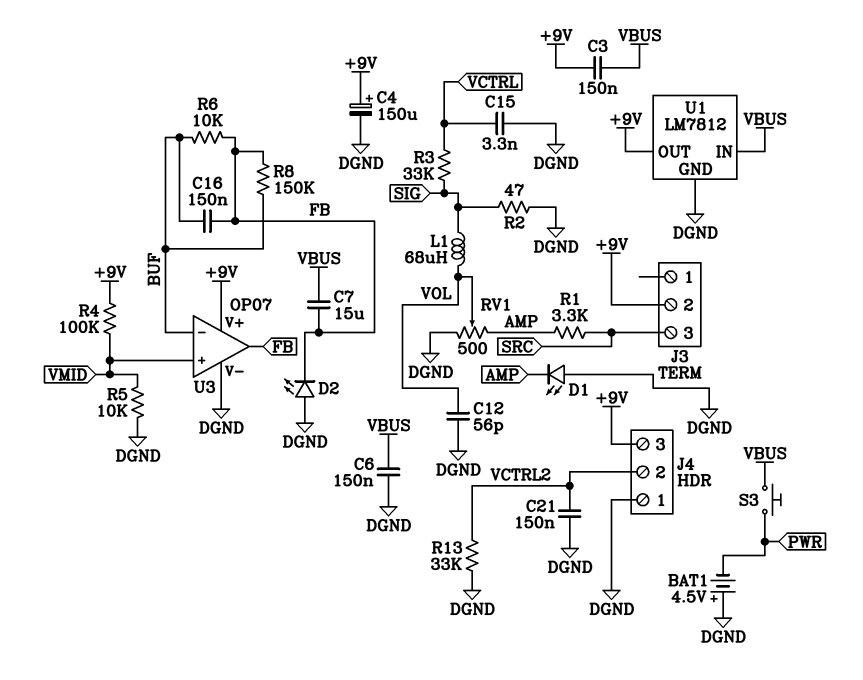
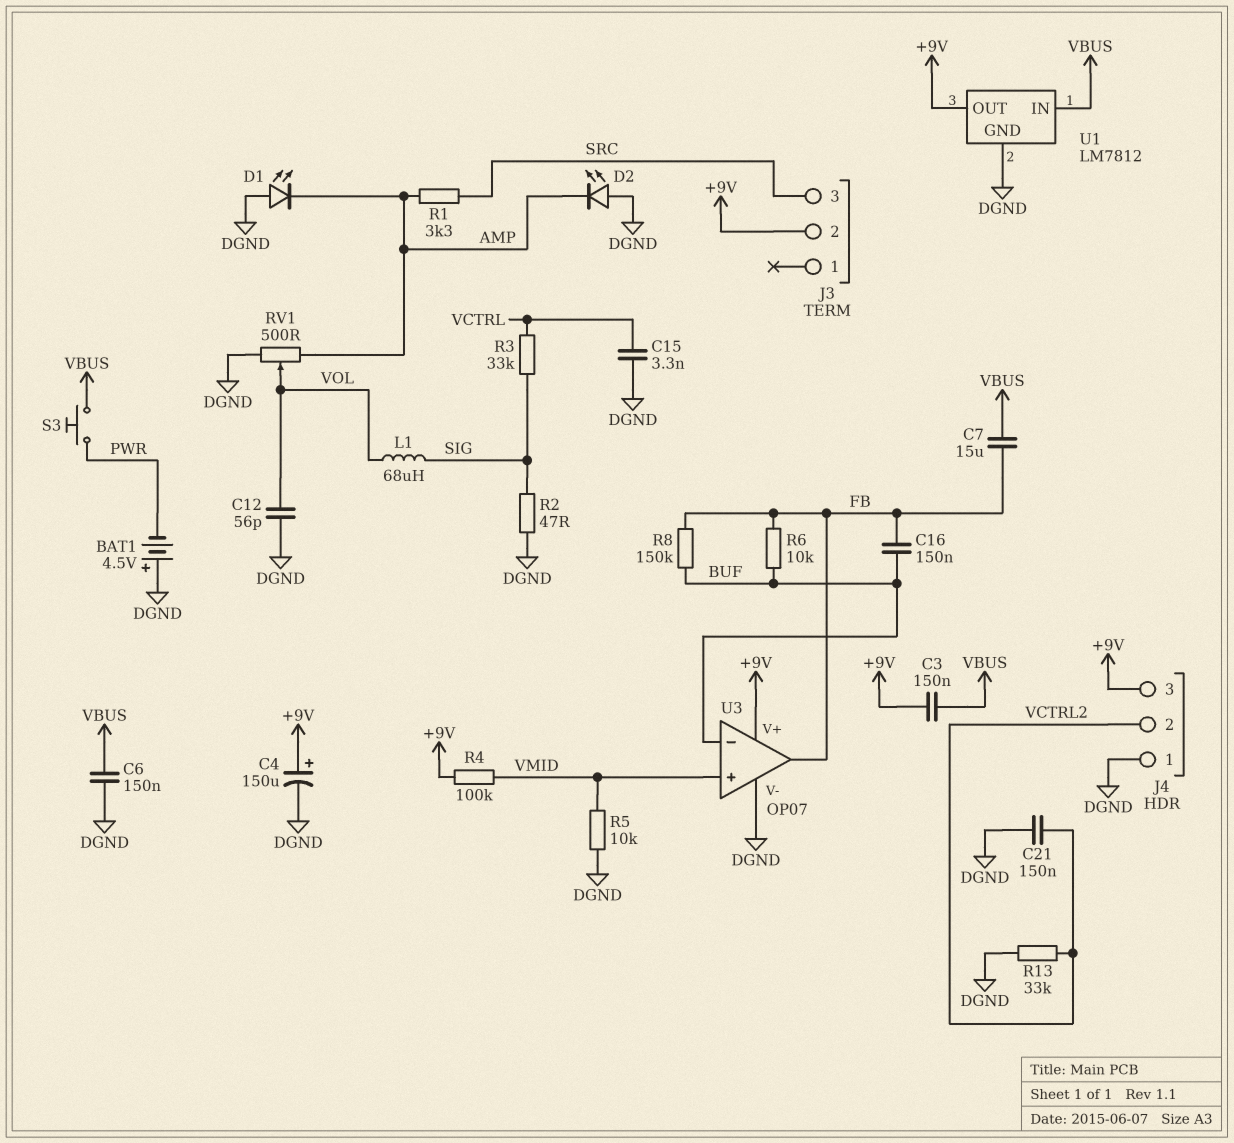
D2: LED (A DGND, K FB) -> LED (A DGND, K AMP)

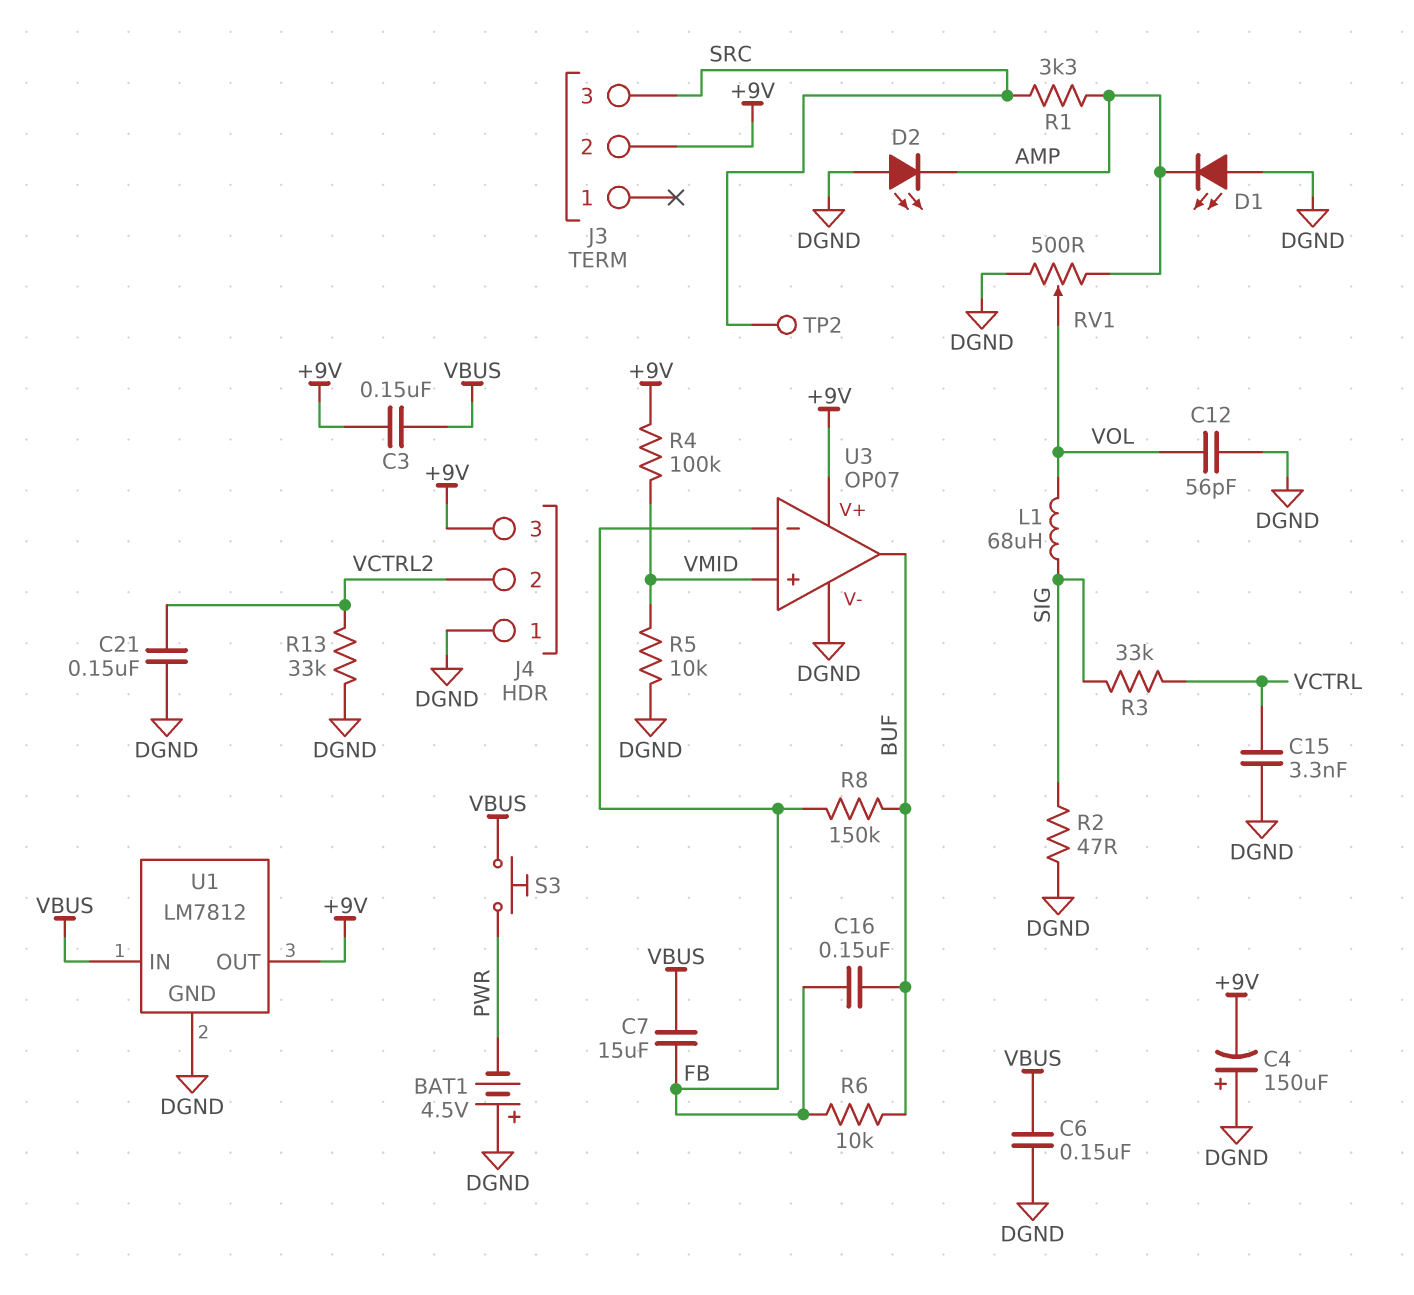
C4: 150uF (plus +9V, minus DGND) -> 150uF (plus DGND, minus +9V)
TP2: none -> test point (SRC)
U3 pin in-: BUF -> FB
U3 pin out: FB -> BUF

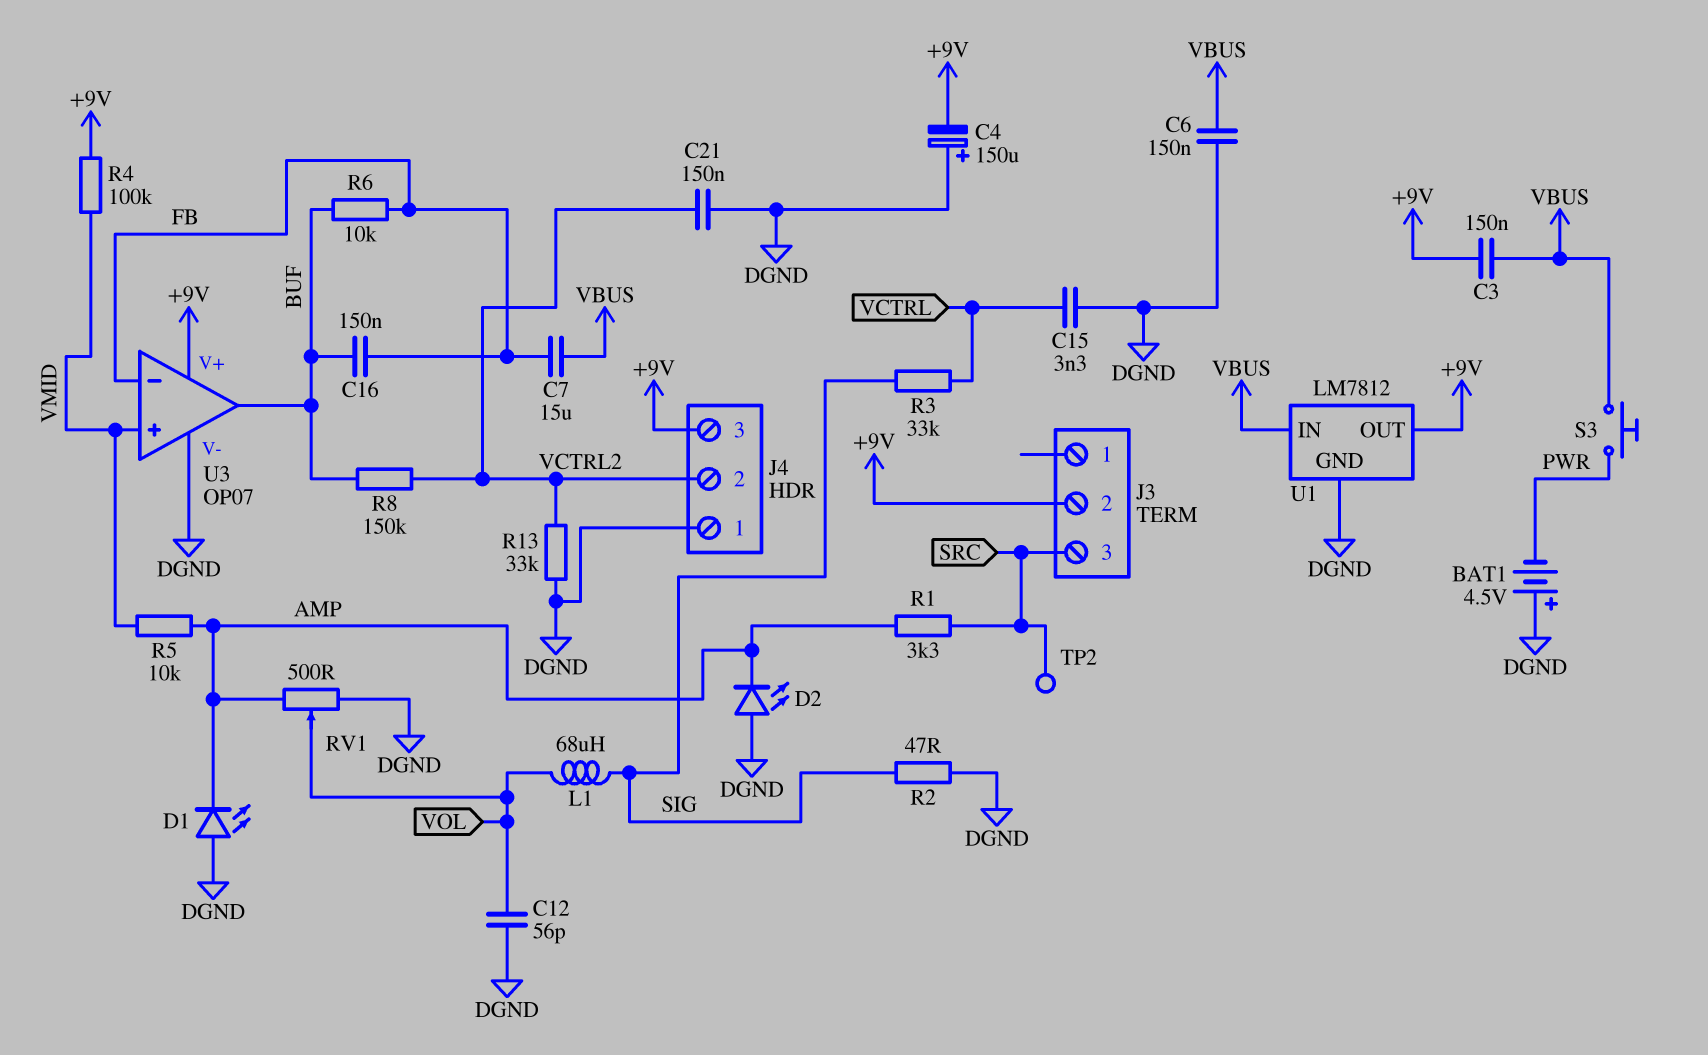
R5: 10k (DGND, VMID) -> 10k (AMP, VMID)
R8: 150k (BUF, FB) -> 150k (BUF, VCTRL2)

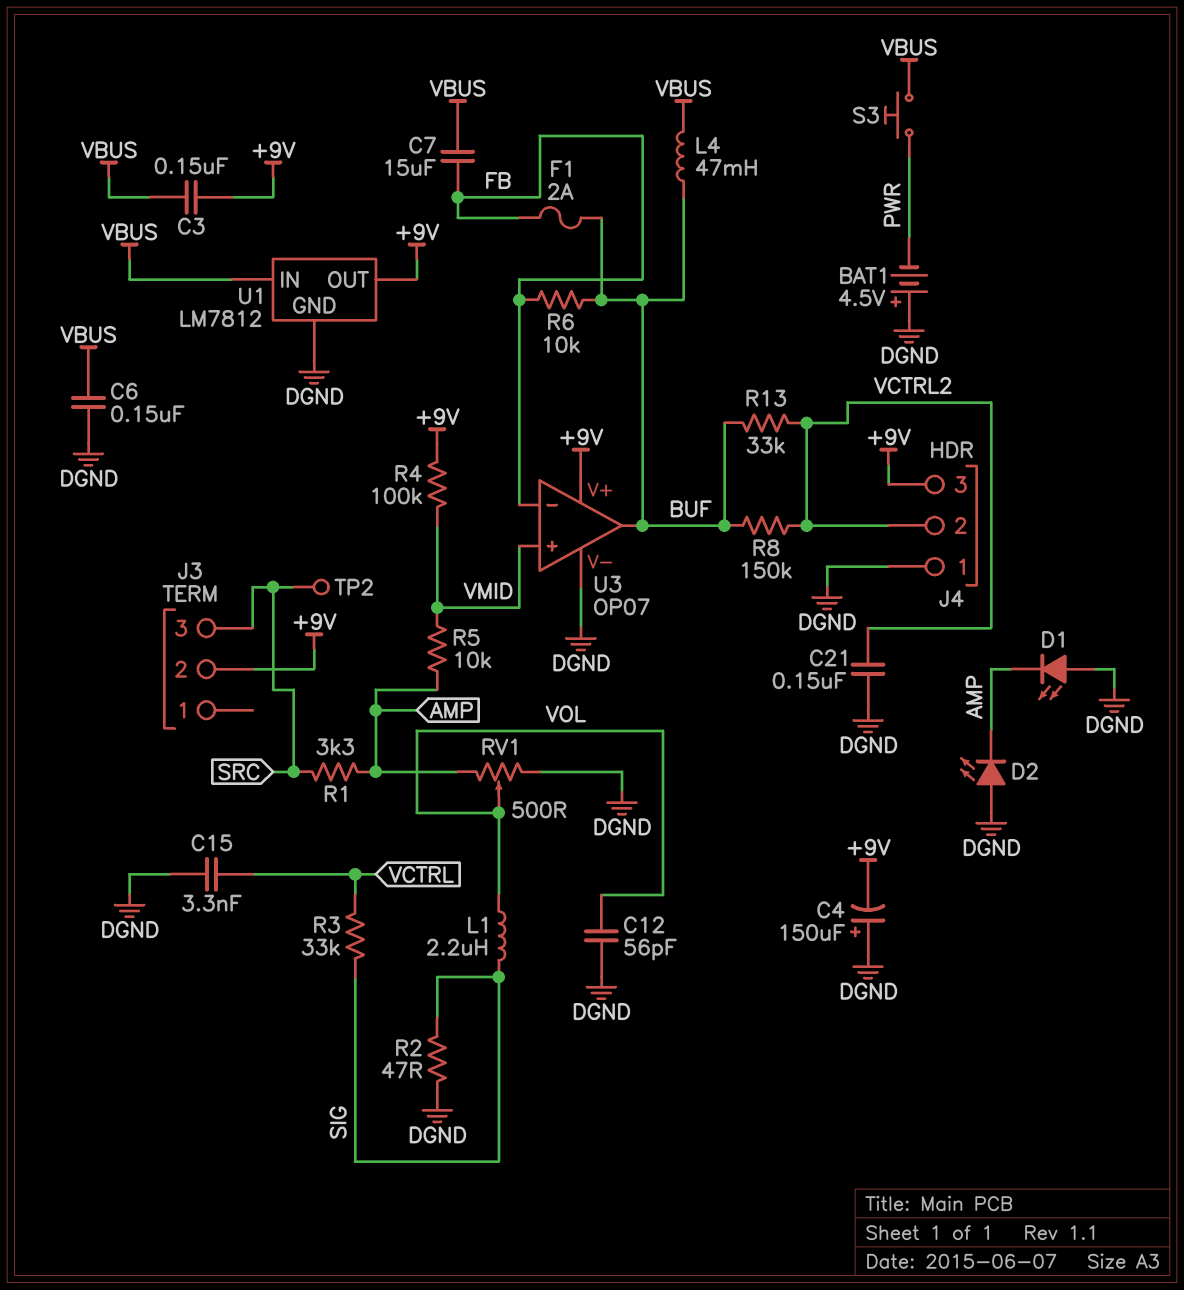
C16: 150nF (BUF, FB) -> none
F1: none -> 2A (BUF, FB)
L1: 68uH (SIG, VOL) -> 2.2uH (SIG, VOL)
L4: none -> 47mH (BUF, VBUS)
R13: 33k (DGND, VCTRL2) -> 33k (BUF, VCTRL2)

